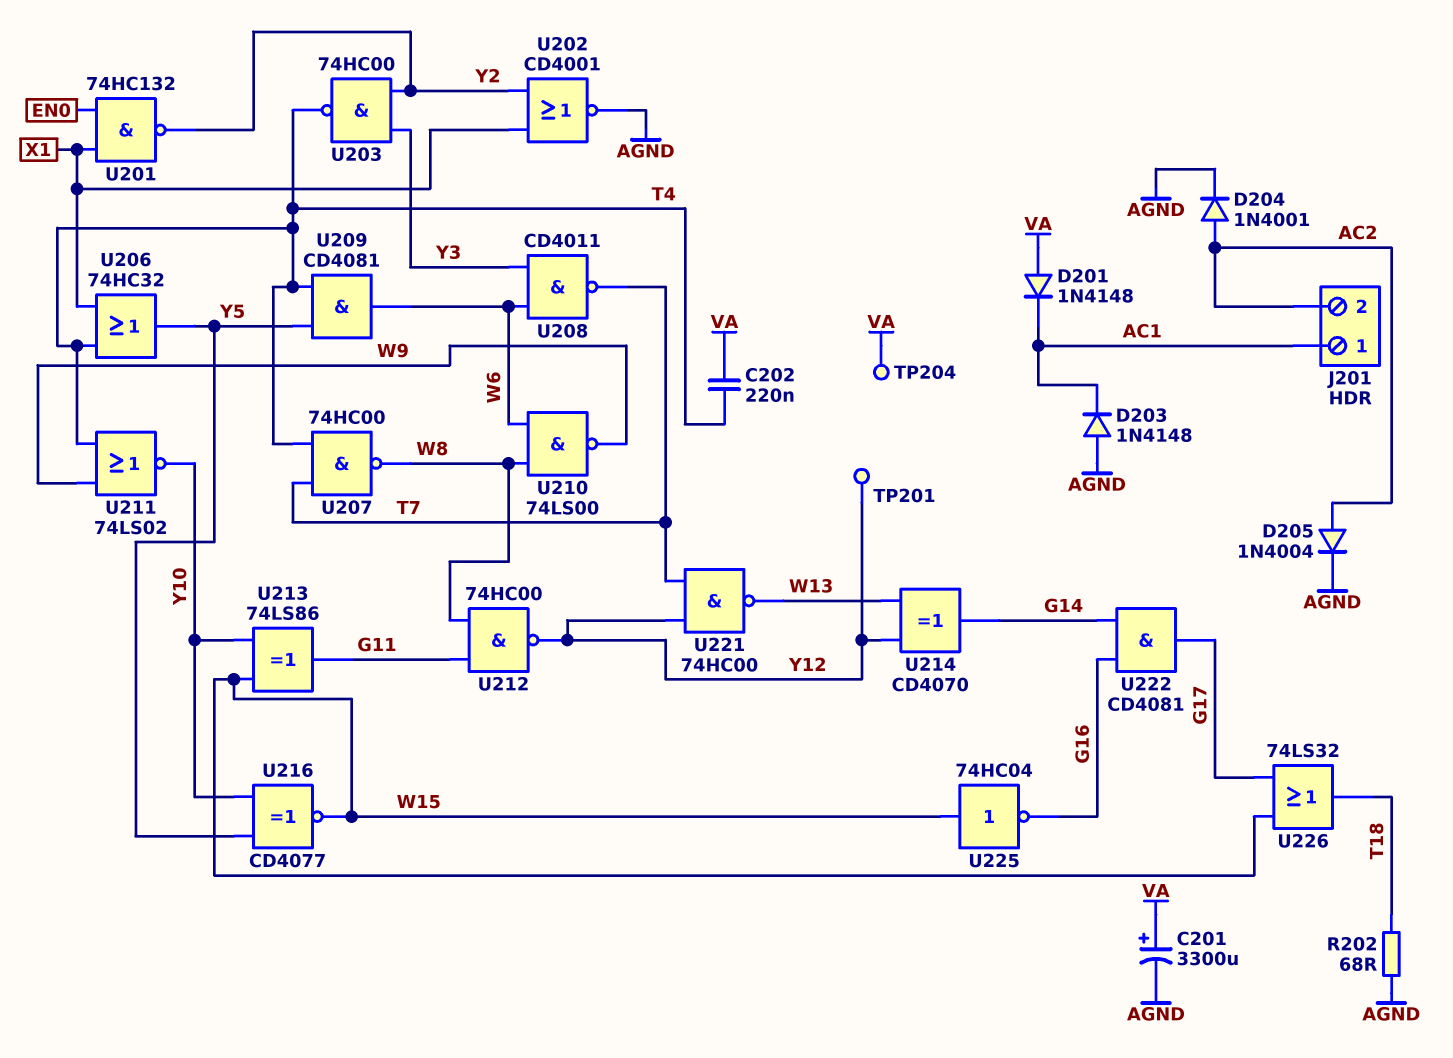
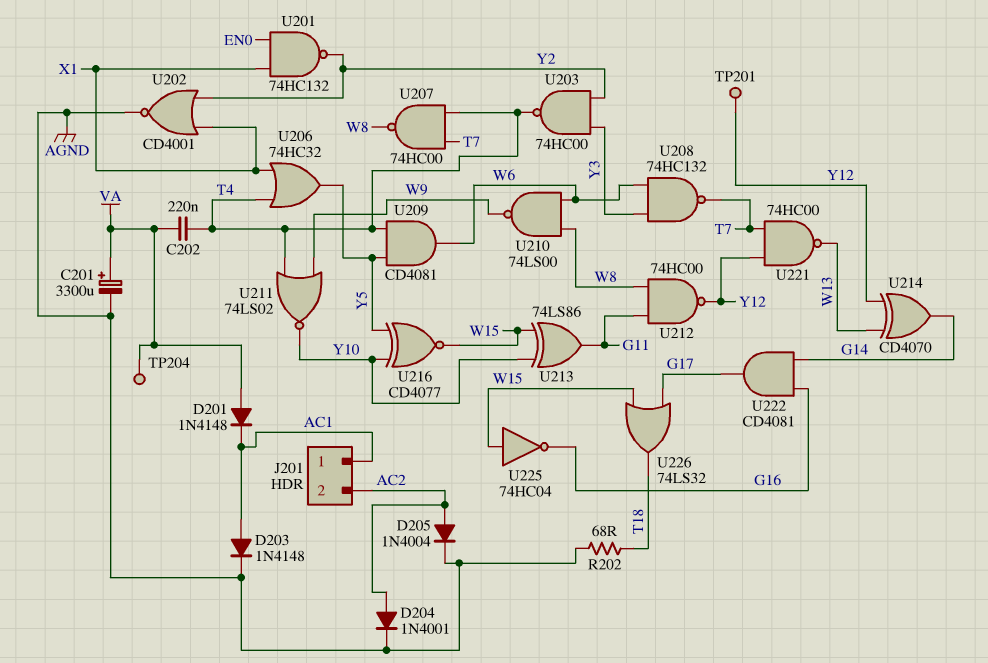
D203: diode 1N4148 (A AGND, K AC1) -> diode 1N4148 (A AC1, K AGND)
U208: NAND CD4011 (in W6, in Y3, out T7) -> NAND 74HC132 (in W6, in Y3, out T7)

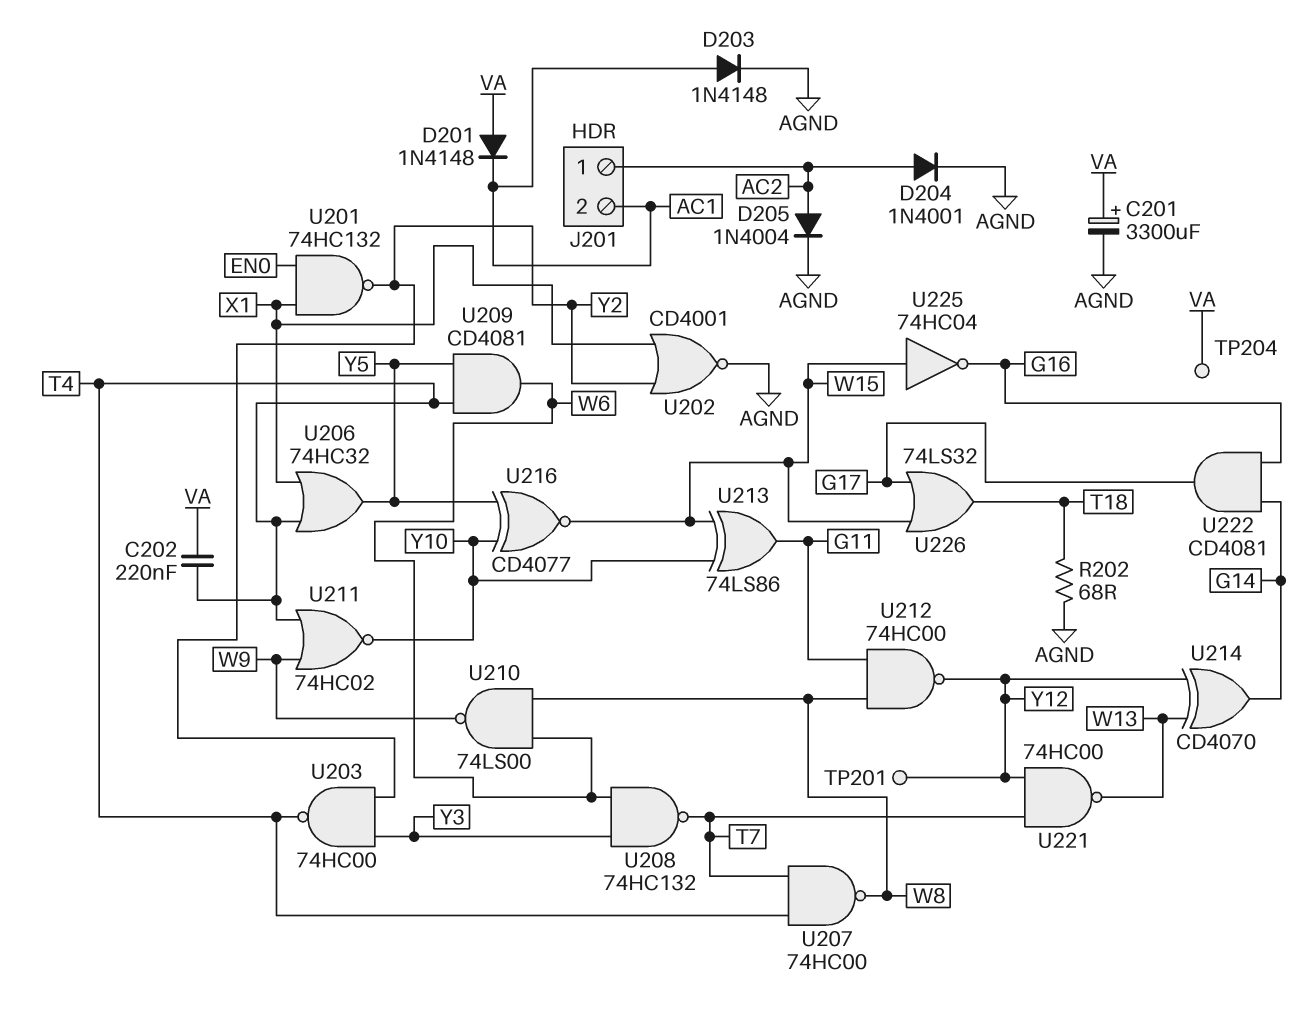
J201 pin 1: AC1 -> AC2
J201 pin 2: AC2 -> AC1
U211: NOR 74LS02 (in T4, in W9, out Y10) -> NOR 74HC02 (in T4, in W9, out Y10)

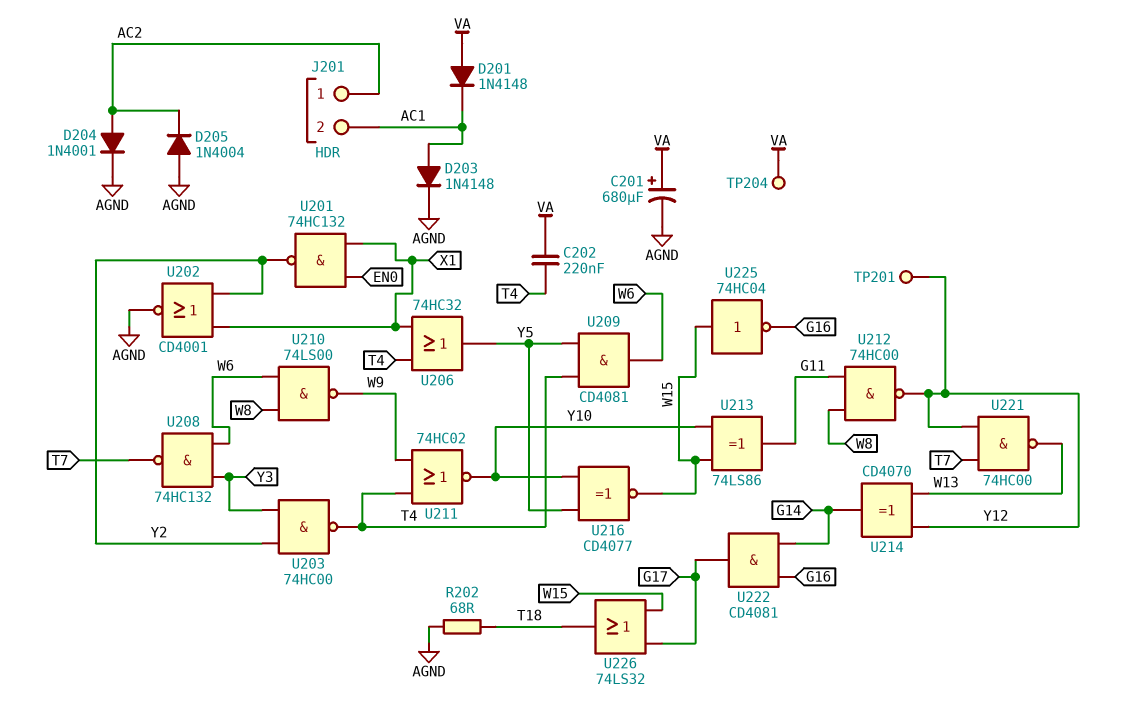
C201: 3300uF (plus VA, minus AGND) -> 680uF (plus VA, minus AGND)
D205: diode 1N4004 (A AC2, K AGND) -> diode 1N4004 (A AGND, K AC2)
U207: NAND 74HC00 (in T4, in T7, out W8) -> none

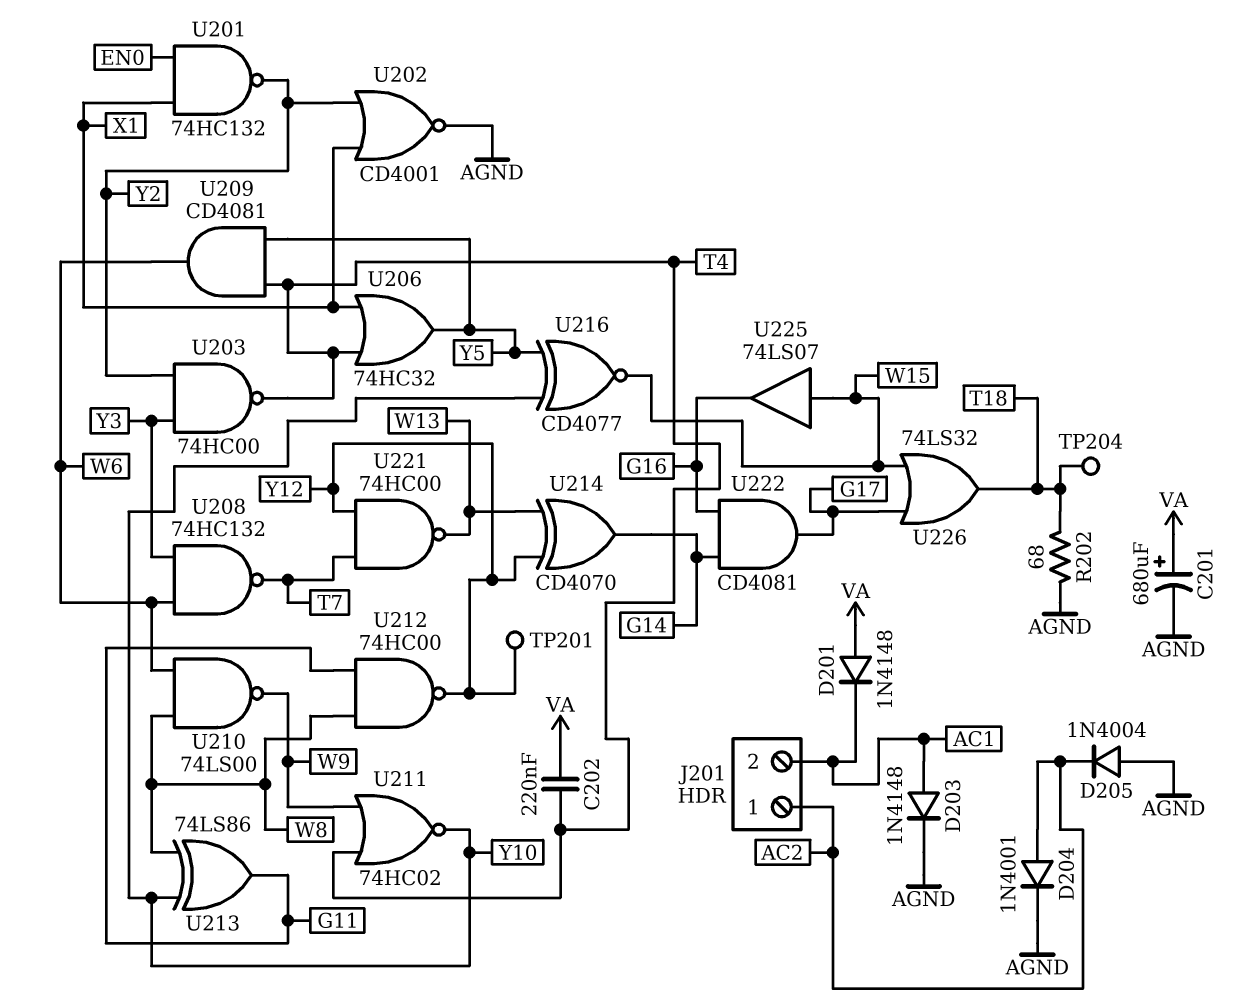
TP204: test point (VA) -> test point (T18)
U213: XOR 74LS86 (in W15, in Y10, out G11) -> XOR 74LS86 (in W8, in Y10, out G11)
U225: NOT 74HC04 (in W15, out G16) -> buffer 74LS07 (in W15, out G16)

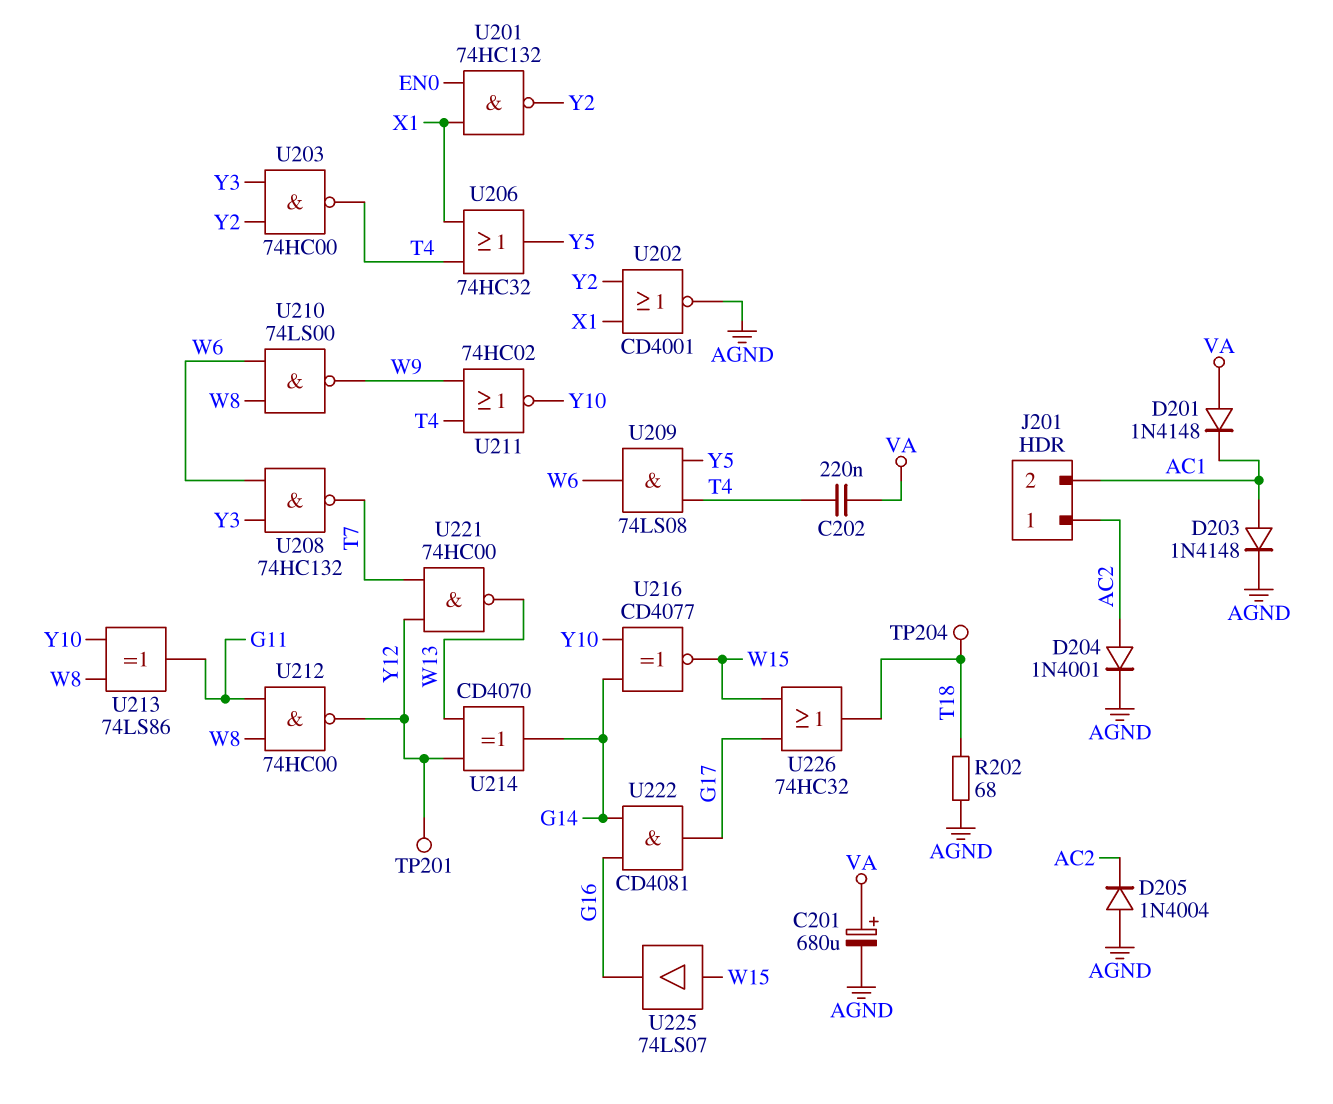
U209: AND CD4081 (in T4, in Y5, out W6) -> AND 74LS08 (in T4, in Y5, out W6)
U216: XNOR CD4077 (in Y5, in Y10, out W15) -> XNOR CD4077 (in G14, in Y10, out W15)
U226: OR 74LS32 (in G17, in W15, out T18) -> OR 74HC32 (in G17, in W15, out T18)

